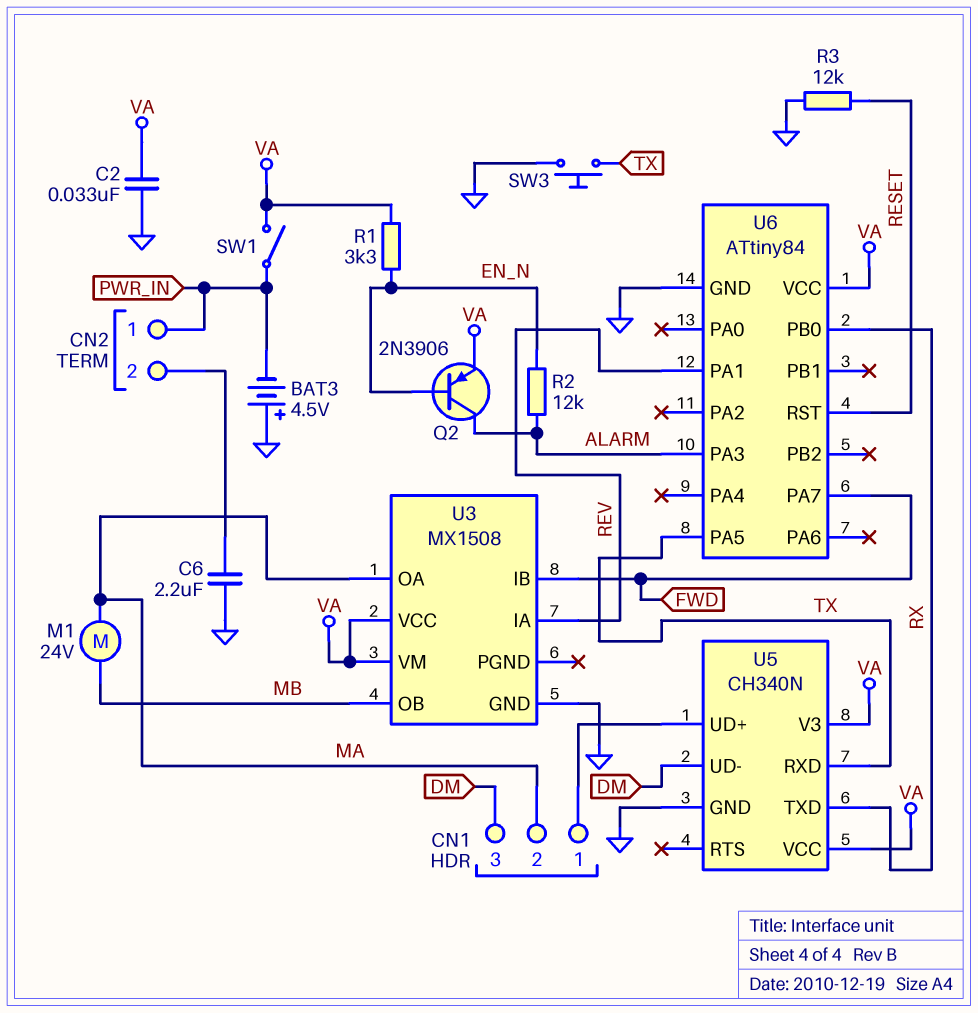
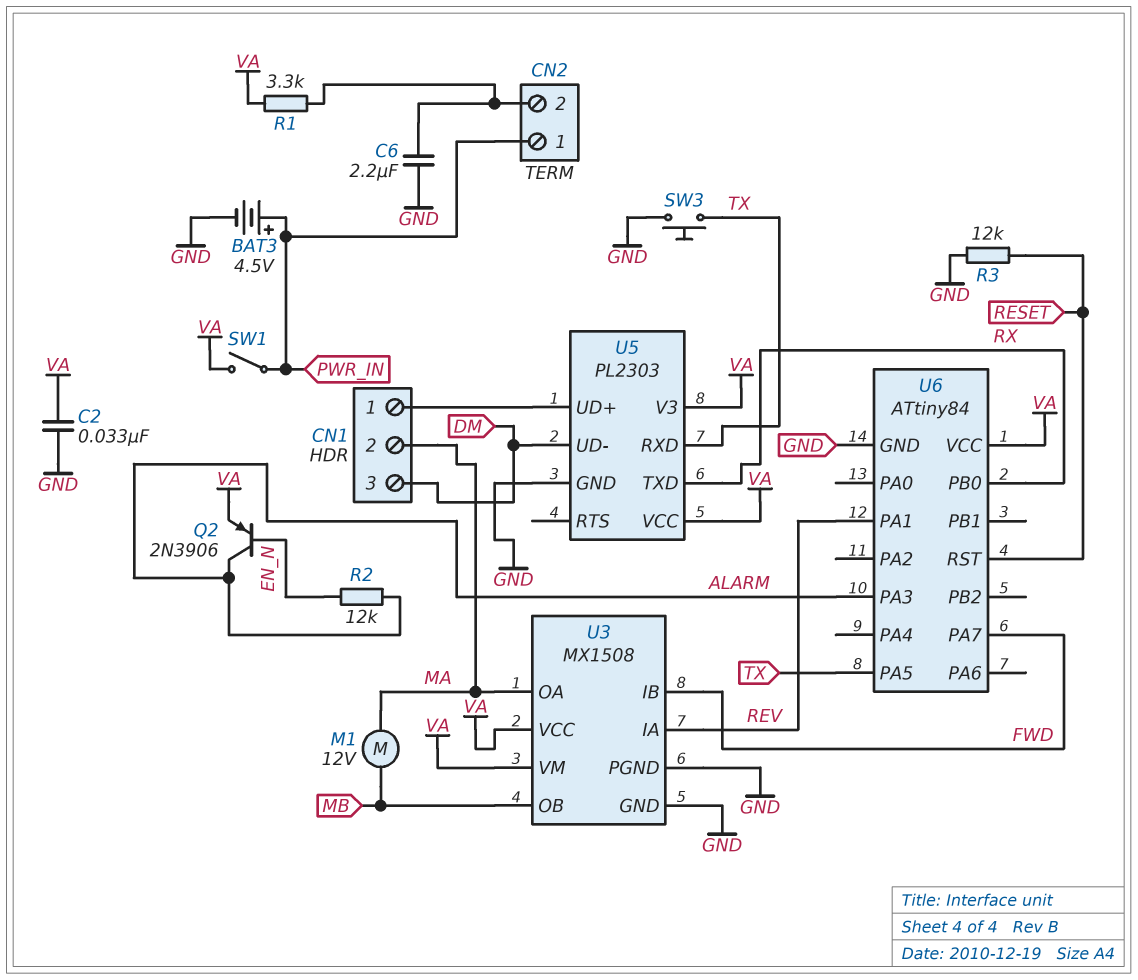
BAT3: 4.5V (plus GND, minus PWR_IN) -> 4.5V (plus PWR_IN, minus GND)
M1: motor 24V (MA, MB) -> motor 12V (MA, MB)
R1: 3.3k (EN_N, VA) -> 3.3k (CN2/2, VA)
U3 pin PGND: none -> GND
U5: CH340N -> PL2303

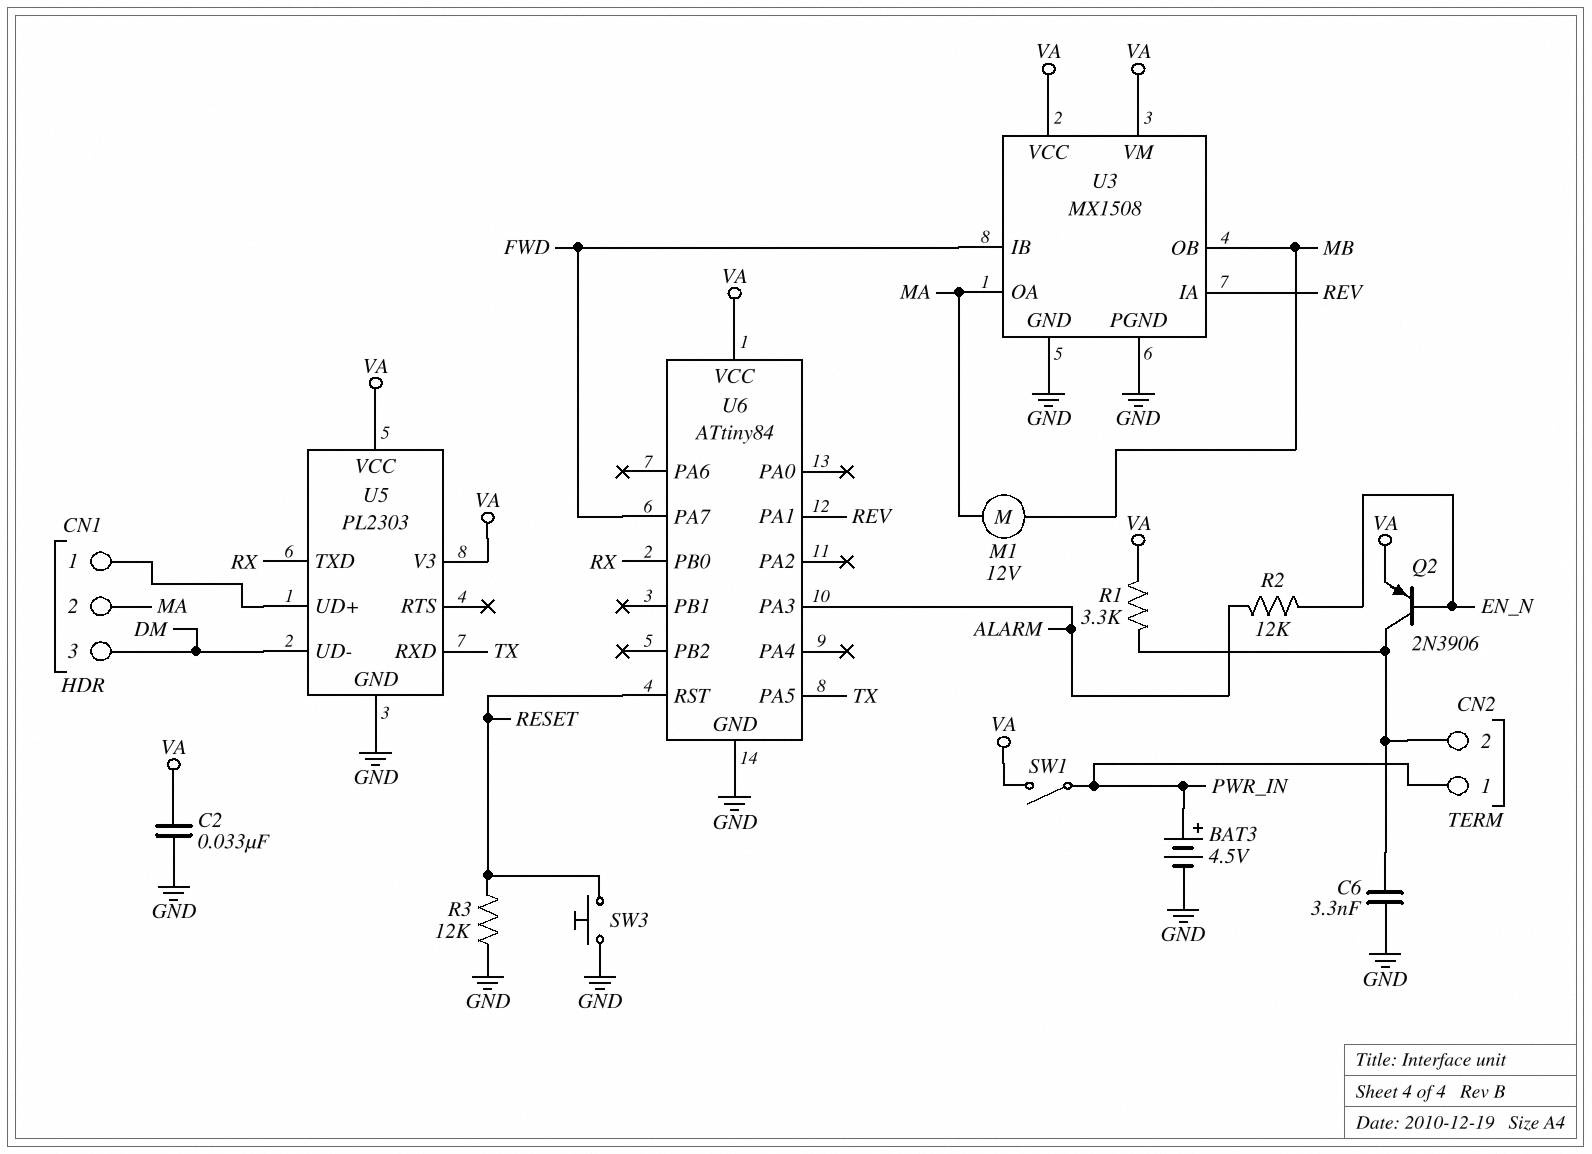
C6: 2.2uF (CN2/2, GND) -> 3.3nF (CN2/2, GND)
Q2: PNP 2N3906 (B EN_N, C ALARM, E VA) -> PNP 2N3906 (B EN_N, C CN2/2, E VA)
SW3: button (GND, TX) -> button (GND, RESET)

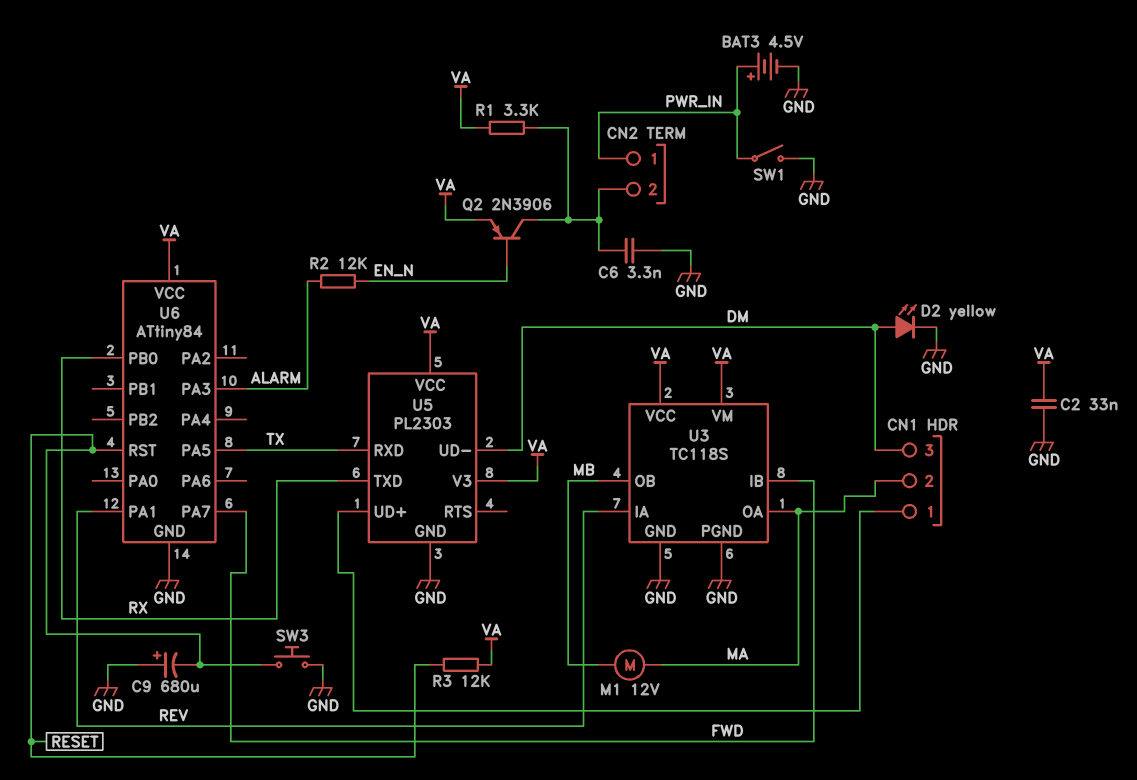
C9: none -> 680uF (plus GND, minus RESET)
D2: none -> LED yellow (A DM, K GND)
R3: 12k (GND, RESET) -> 12k (RESET, VA)
SW1: switch (PWR_IN, VA) -> switch (GND, PWR_IN)
U3: MX1508 -> TC118S

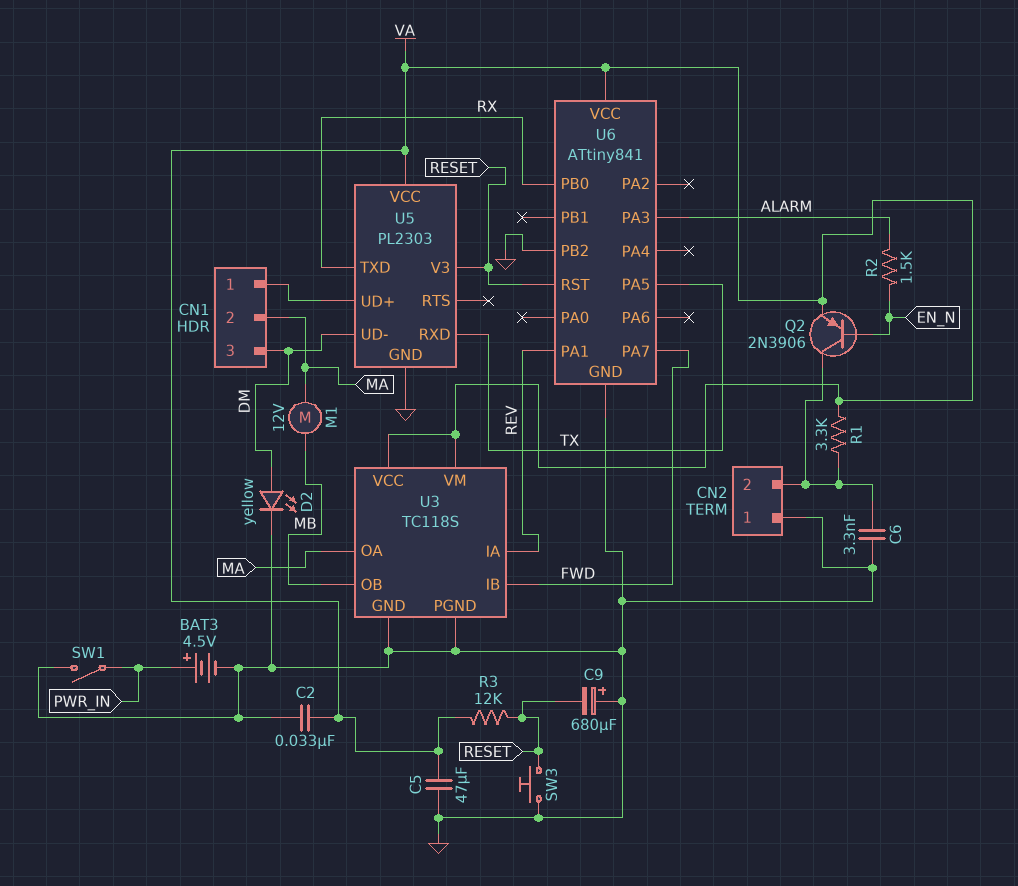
C5: none -> 47uF (GND, VA)
CN2 pin 1: PWR_IN -> GND
R2: 12k (ALARM, EN_N) -> 1.5k (ALARM, EN_N)
U5 pin V3: VA -> RESET
U6: ATtiny84 -> ATtiny841
U6 pin PB2: none -> GND

